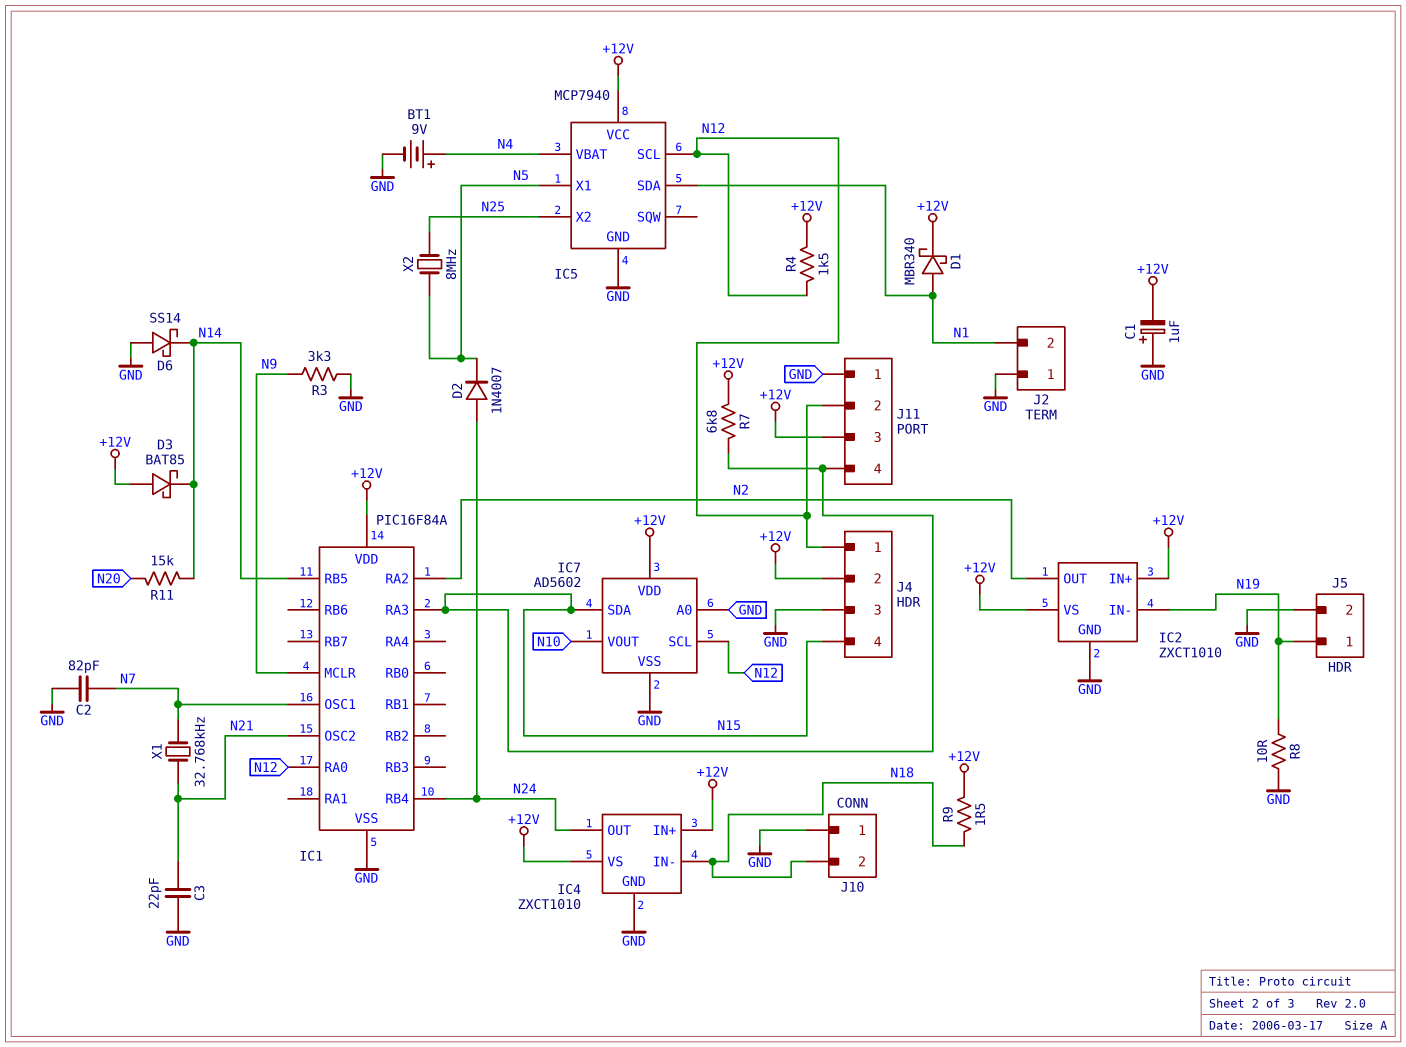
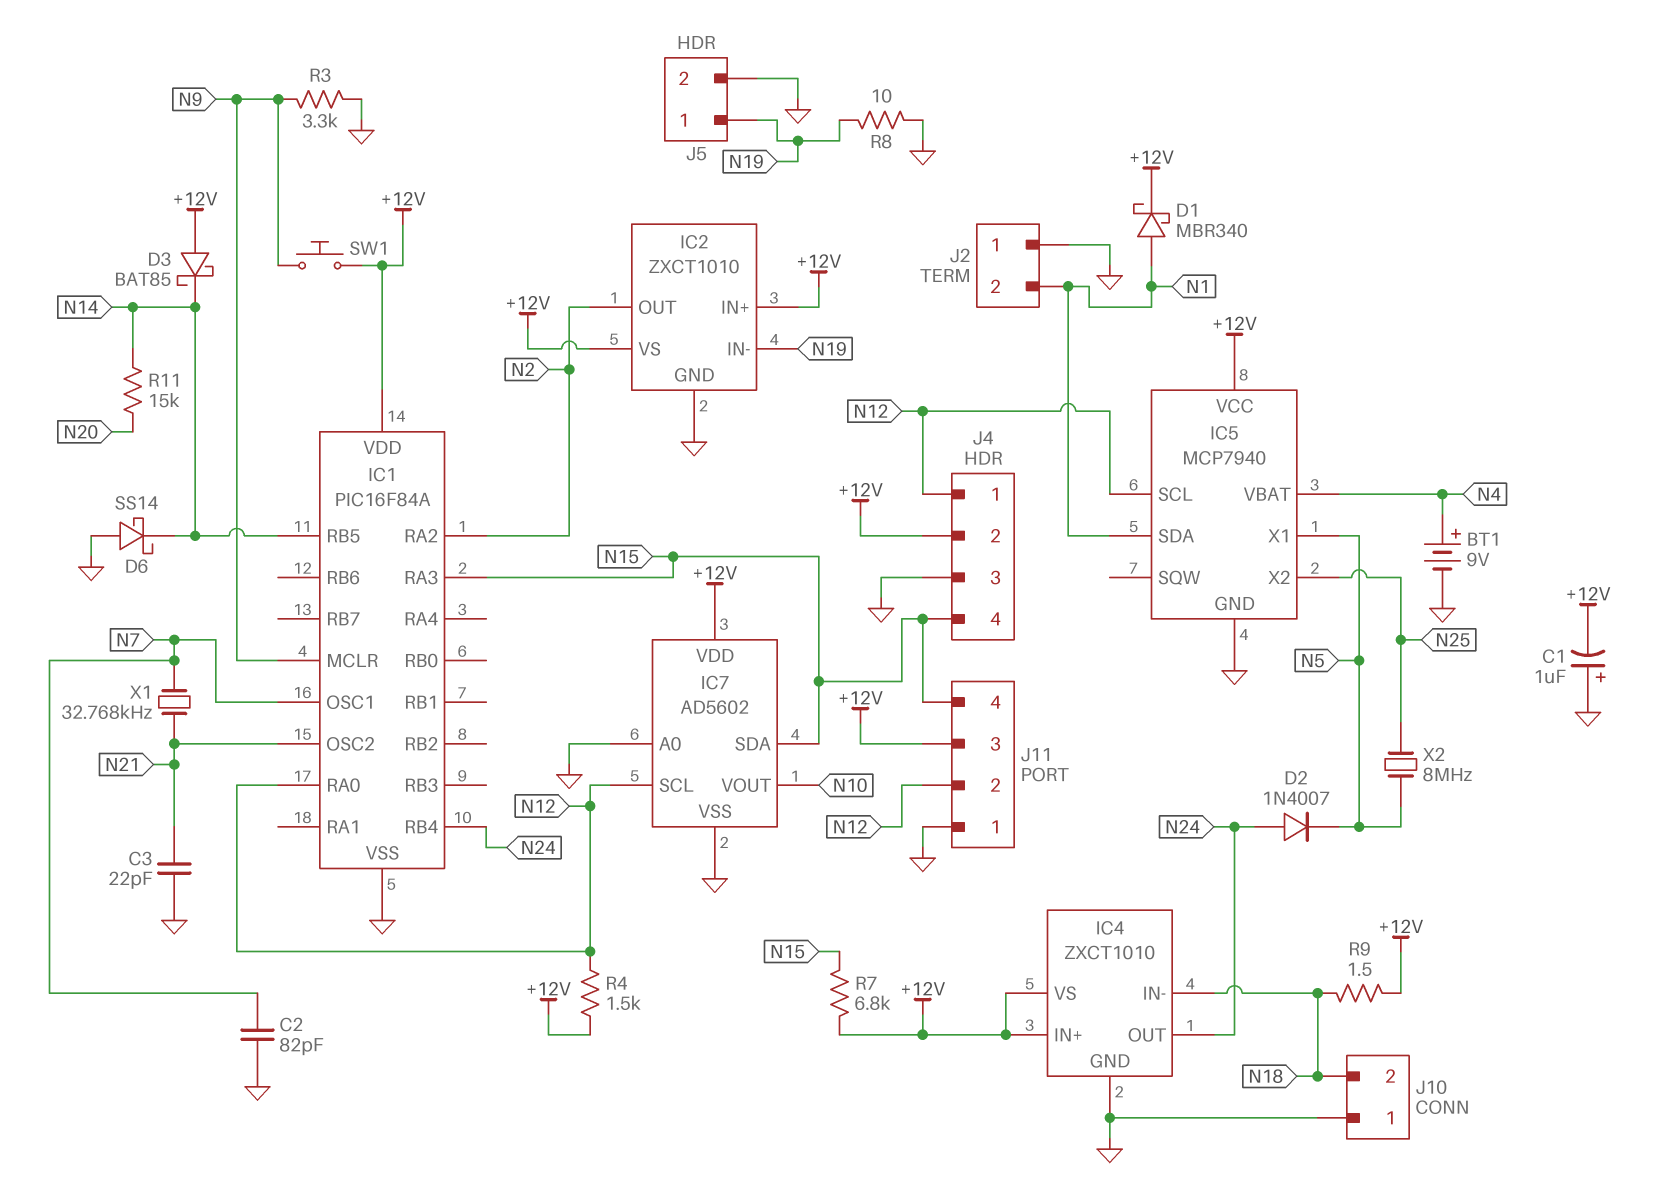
SW1: none -> button (+12V, N9)

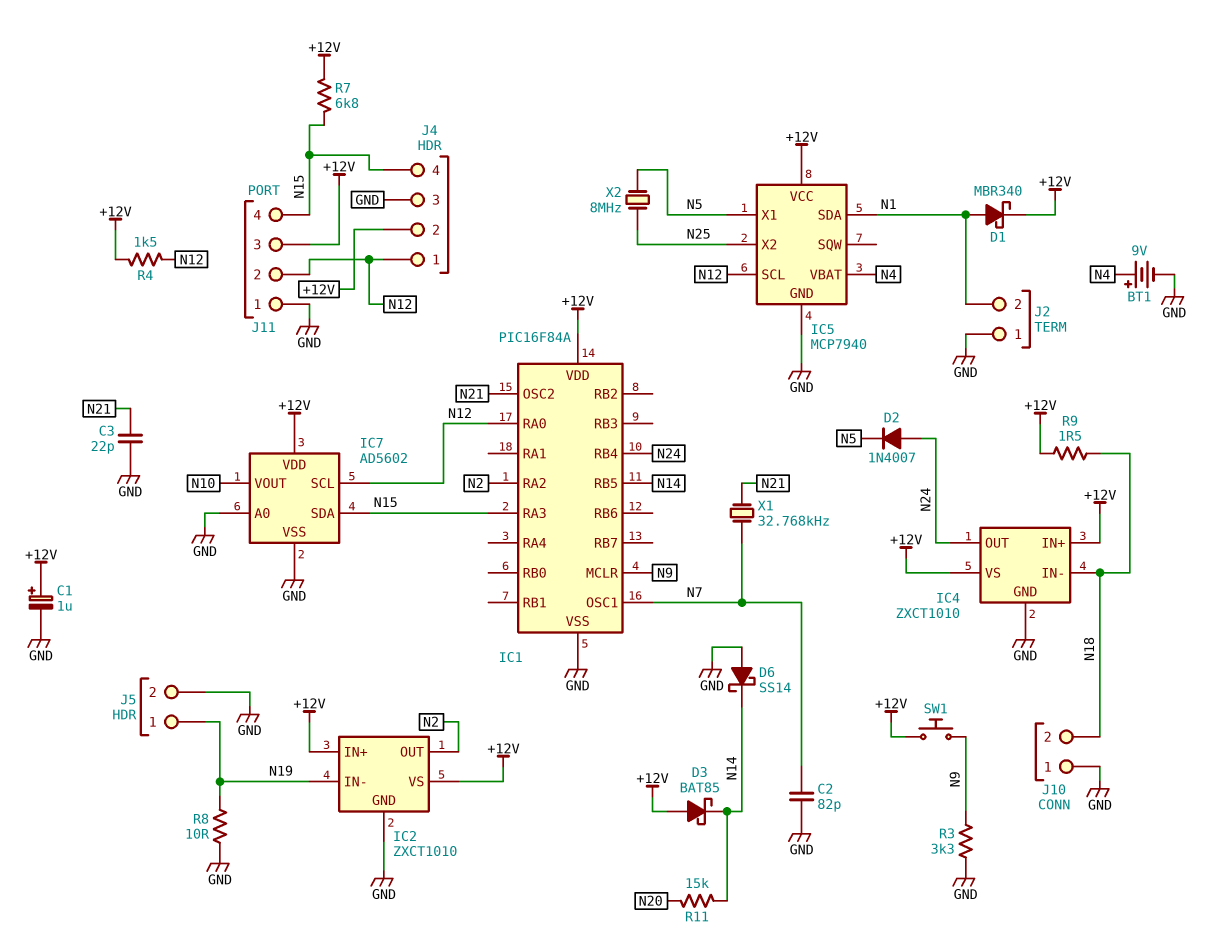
C1: 1uF (plus GND, minus +12V) -> 1uF (plus +12V, minus GND)

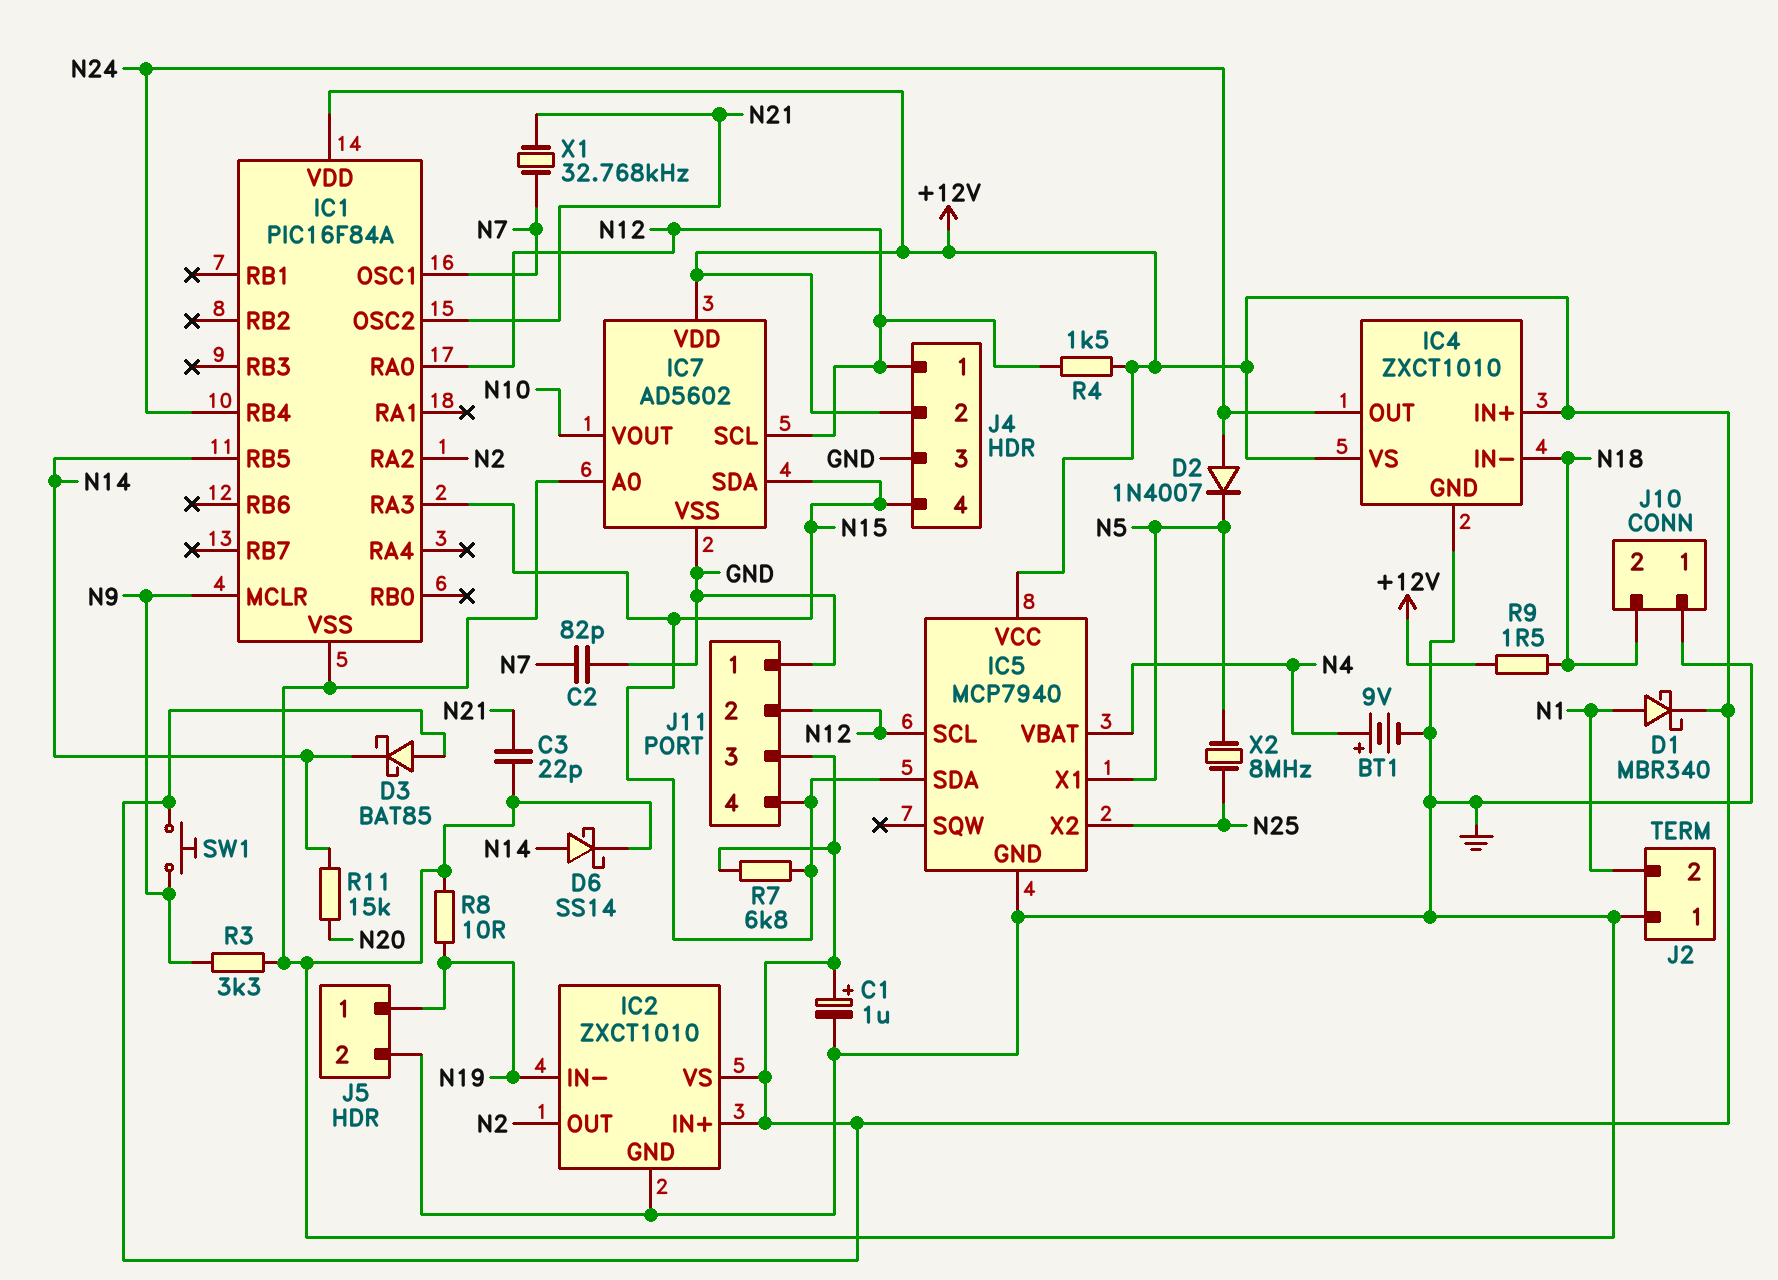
D6: schottky SS14 (A GND, K N14) -> schottky SS14 (A N14, K GND)
IC5 pin SDA: N1 -> N15

